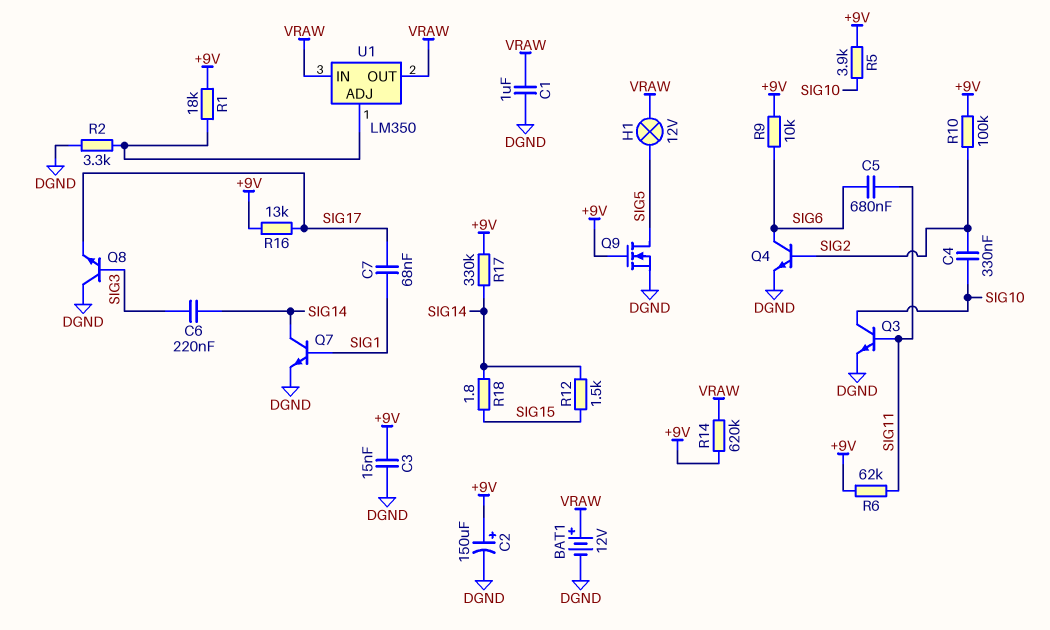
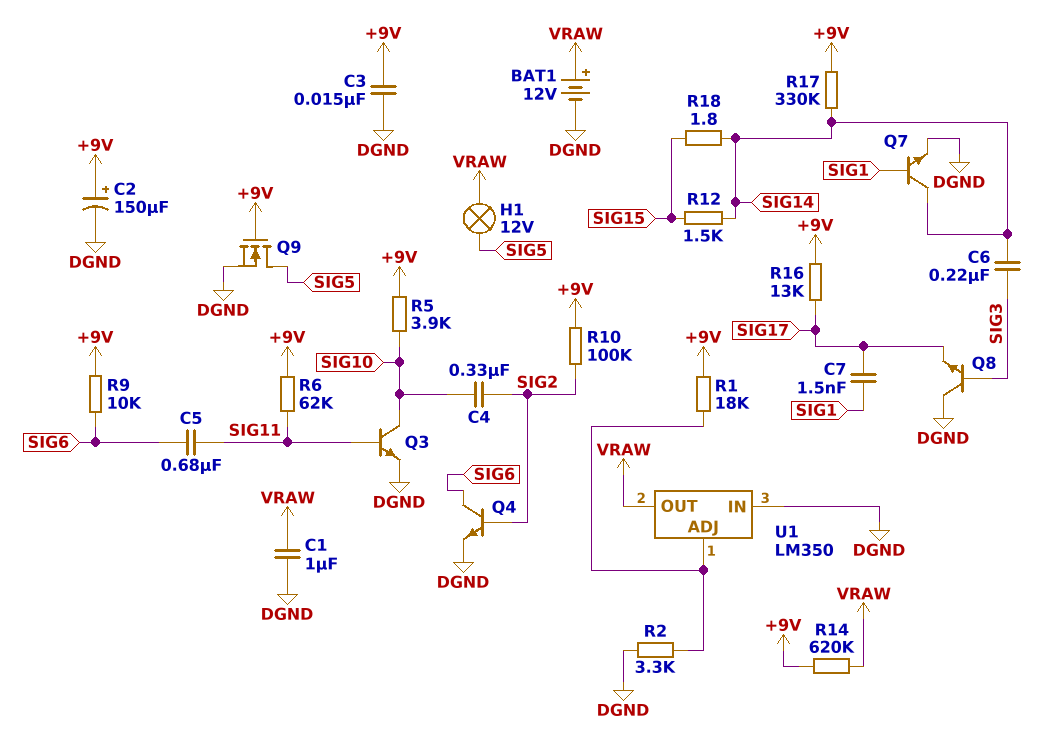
C7: 68nF (SIG1, SIG17) -> 1.5nF (SIG1, SIG17)
U1 pin IN: VRAW -> DGND

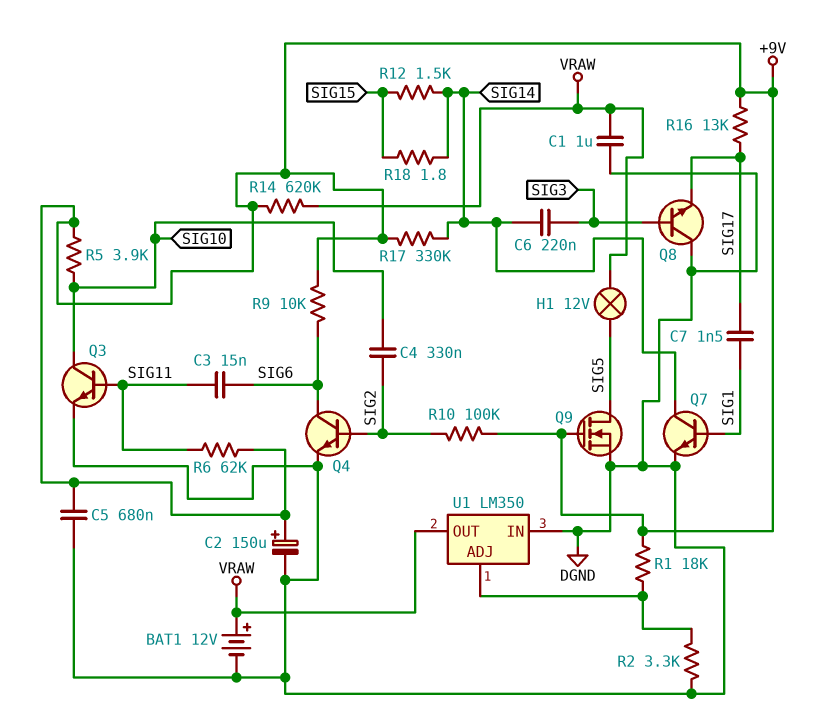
C3: 15nF (+9V, DGND) -> 15nF (SIG6, SIG11)
C5: 680nF (SIG6, SIG11) -> 680nF (+9V, DGND)

